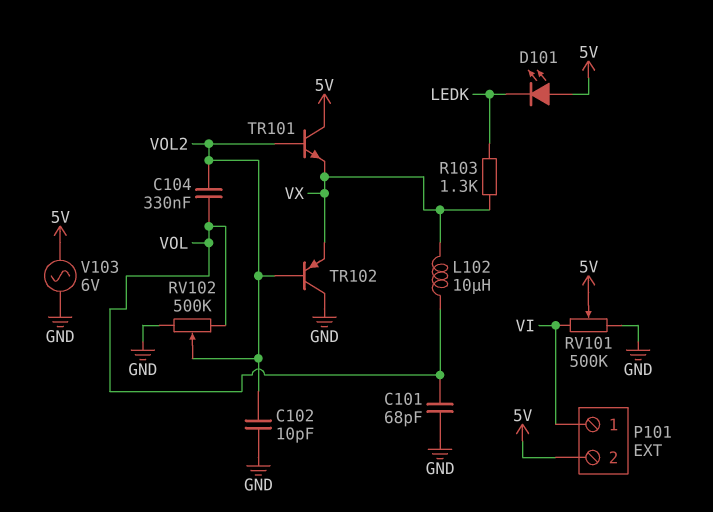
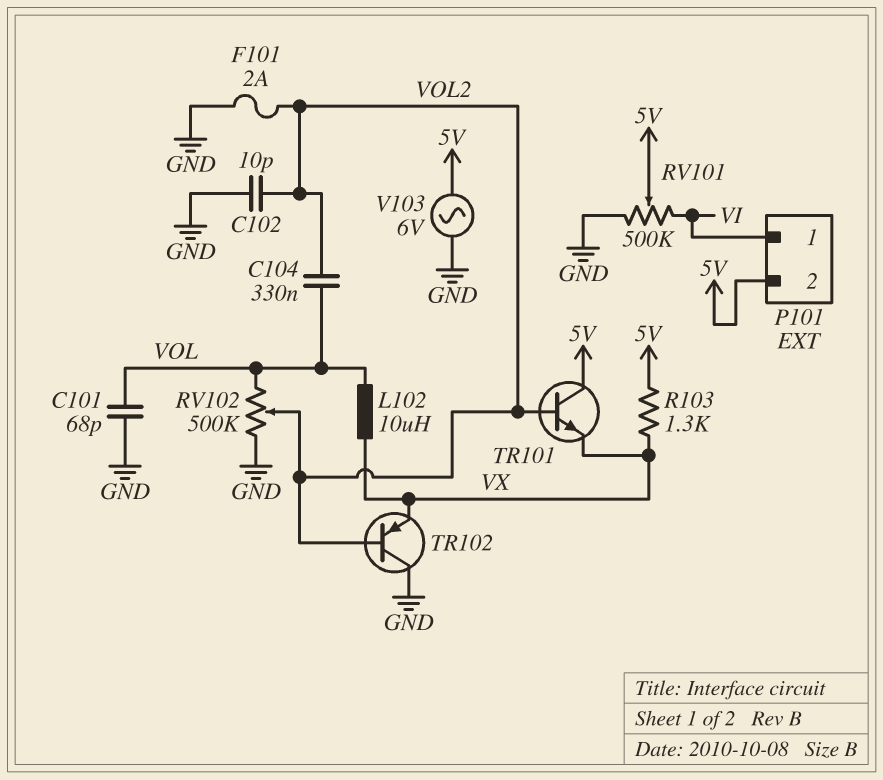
D101: LED (A 5V, K LEDK) -> none
F101: none -> 2A (GND, VOL2)
R103: 1.3k (LEDK, VX) -> 1.3k (5V, VX)

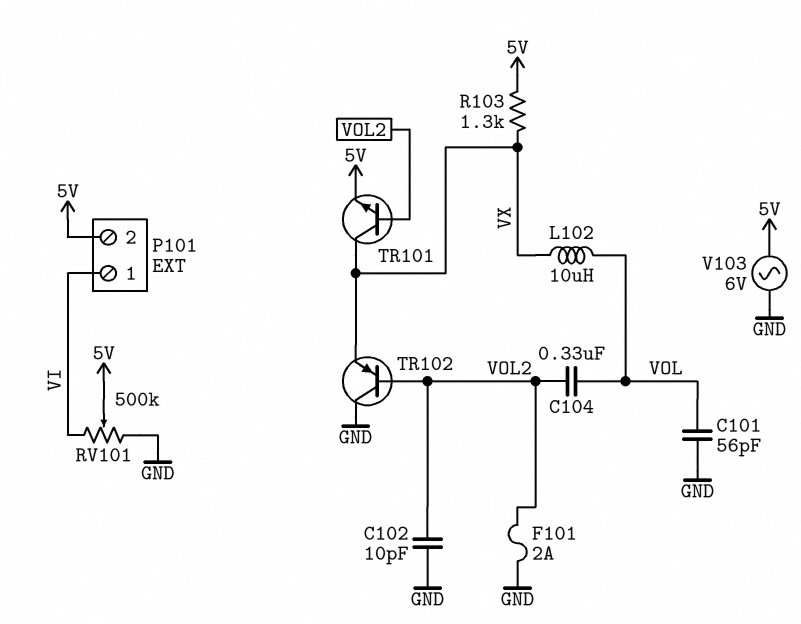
C101: 68pF (GND, VOL) -> 56pF (GND, VOL)
RV102: 500k (GND, VOL, wiper VOL2) -> none
TR101: NPN (B VOL2, C 5V, E VX) -> NPN (B VOL2, C VX, E 5V)

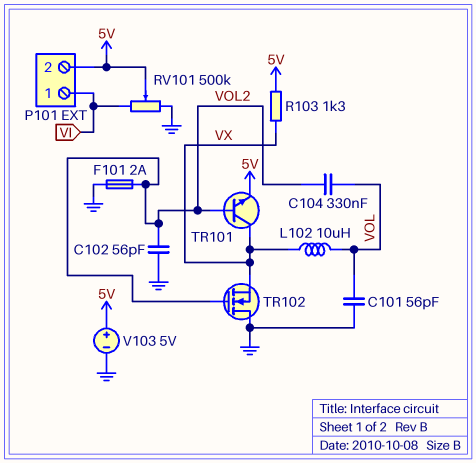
C102: 10pF (GND, VOL2) -> 56pF (GND, VOL2)
TR102: PNP (B VOL2, C GND, E VX) -> NMOS (G VOL2, D GND, S VX)
V103: AC 6V (5V, GND) -> 5V (plus 5V, minus GND)

